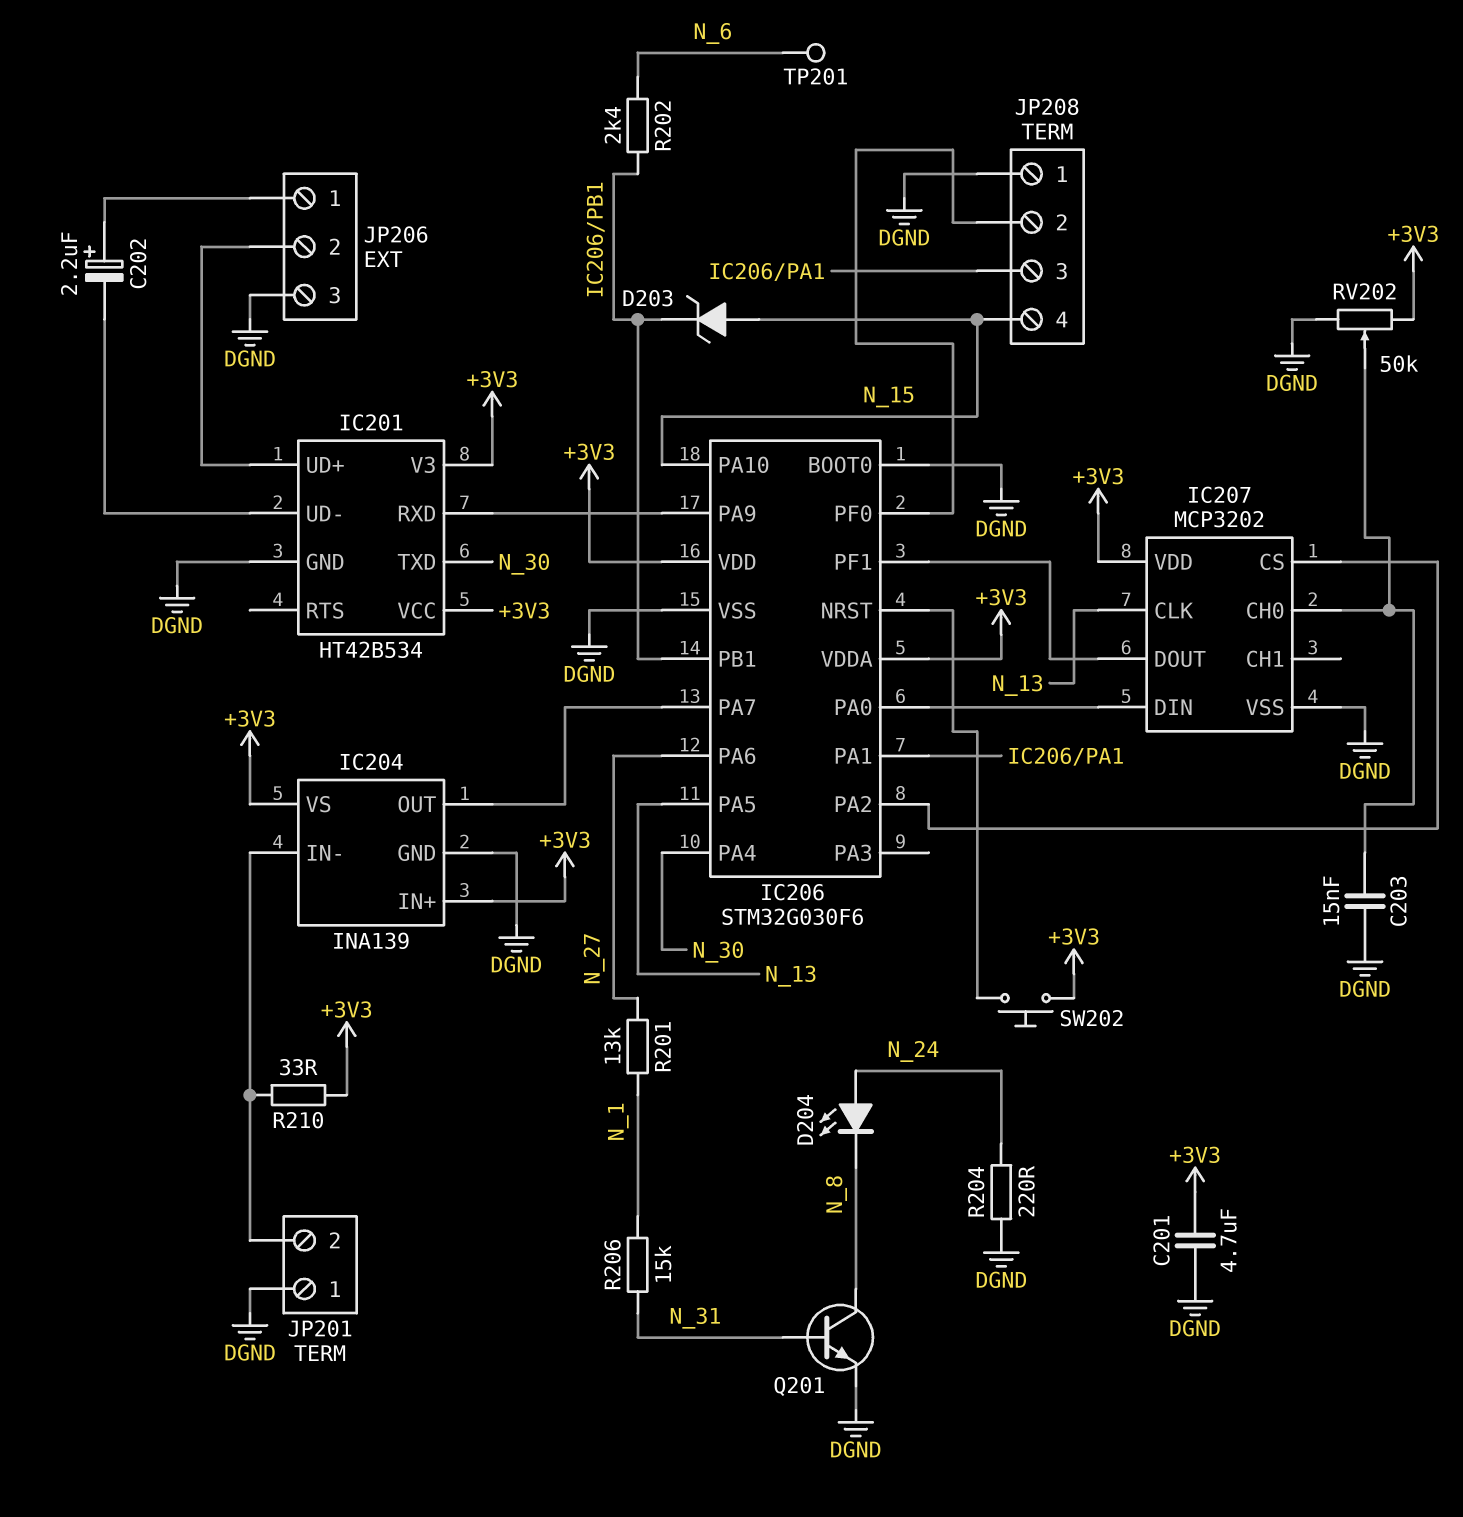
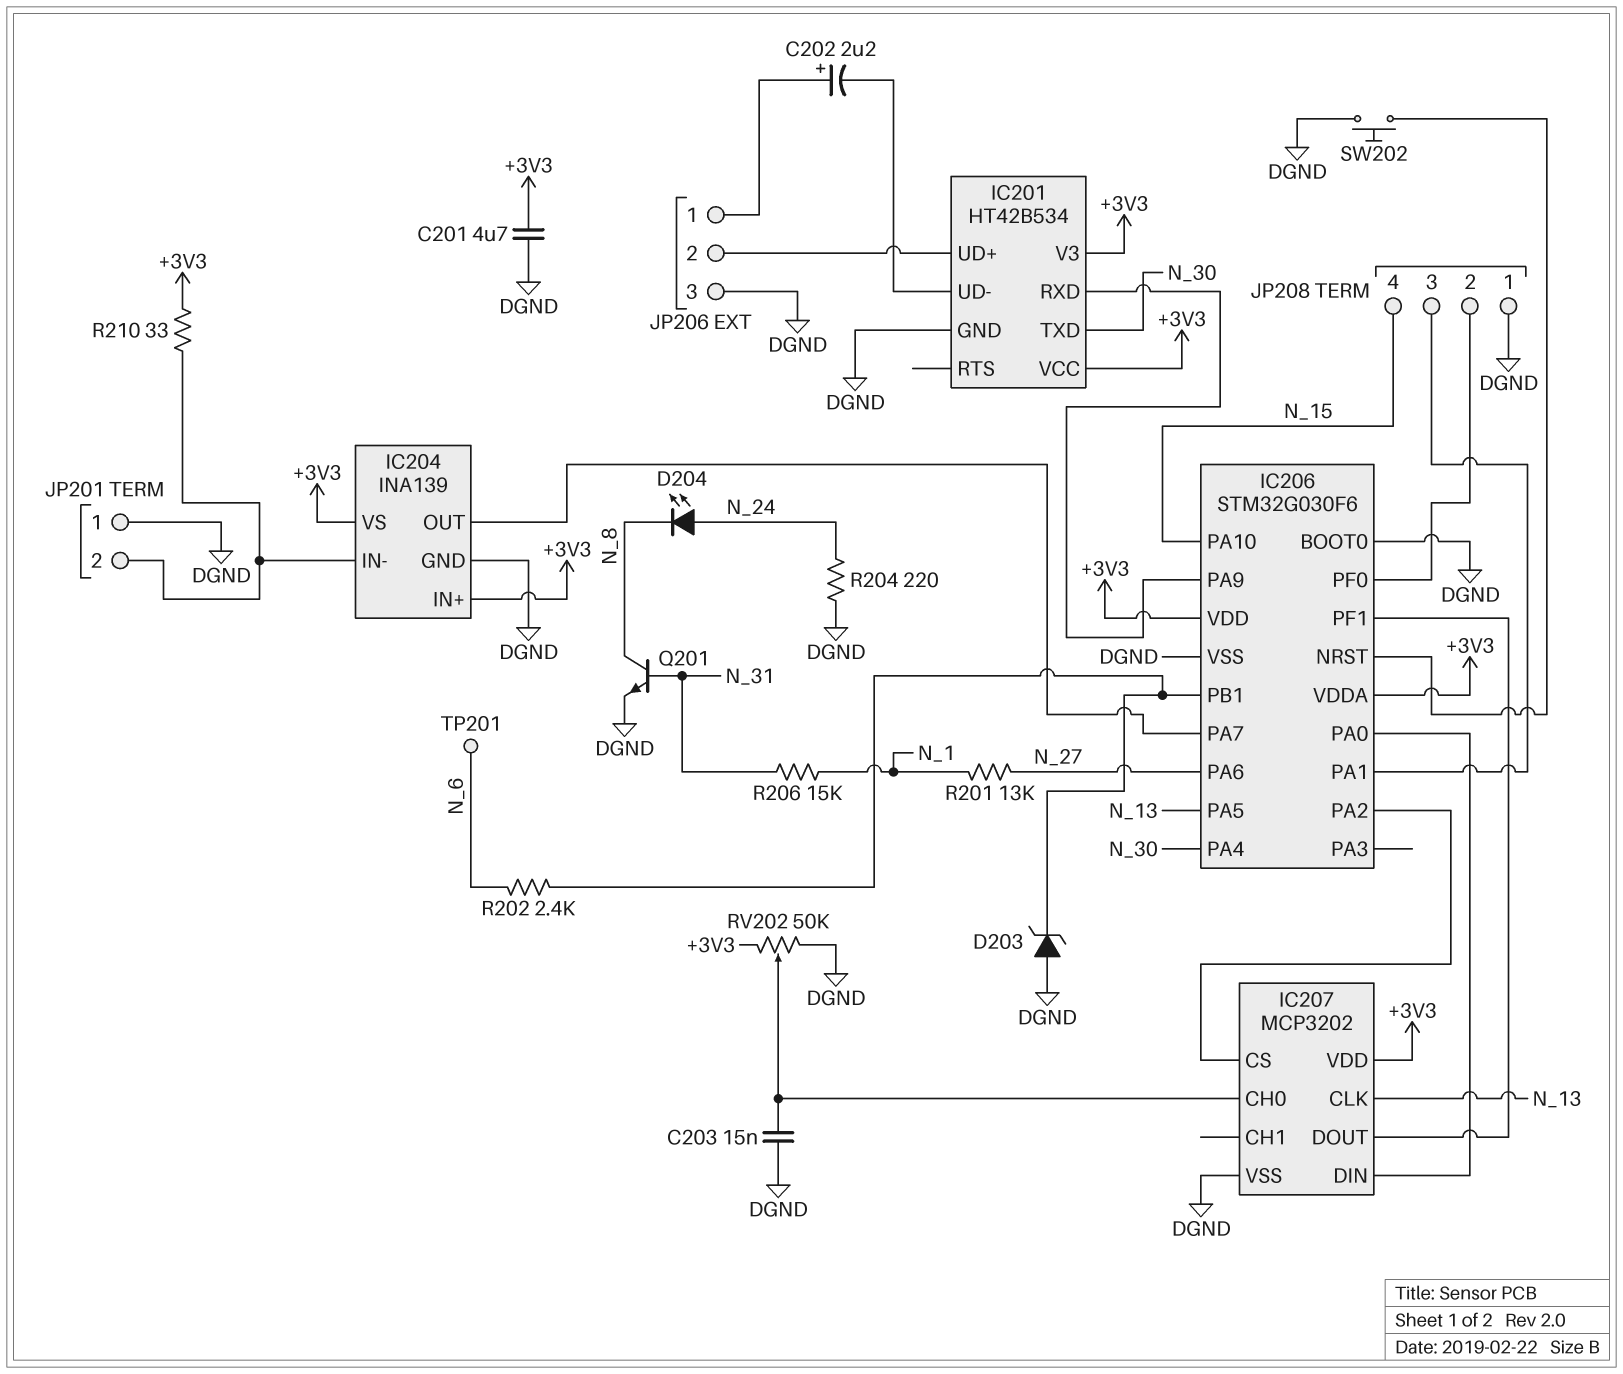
D203: zener (A N_15, K IC206/PB1) -> zener (A DGND, K IC206/PB1)
SW202: button (+3V3, IC206/NRST) -> button (DGND, IC206/NRST)

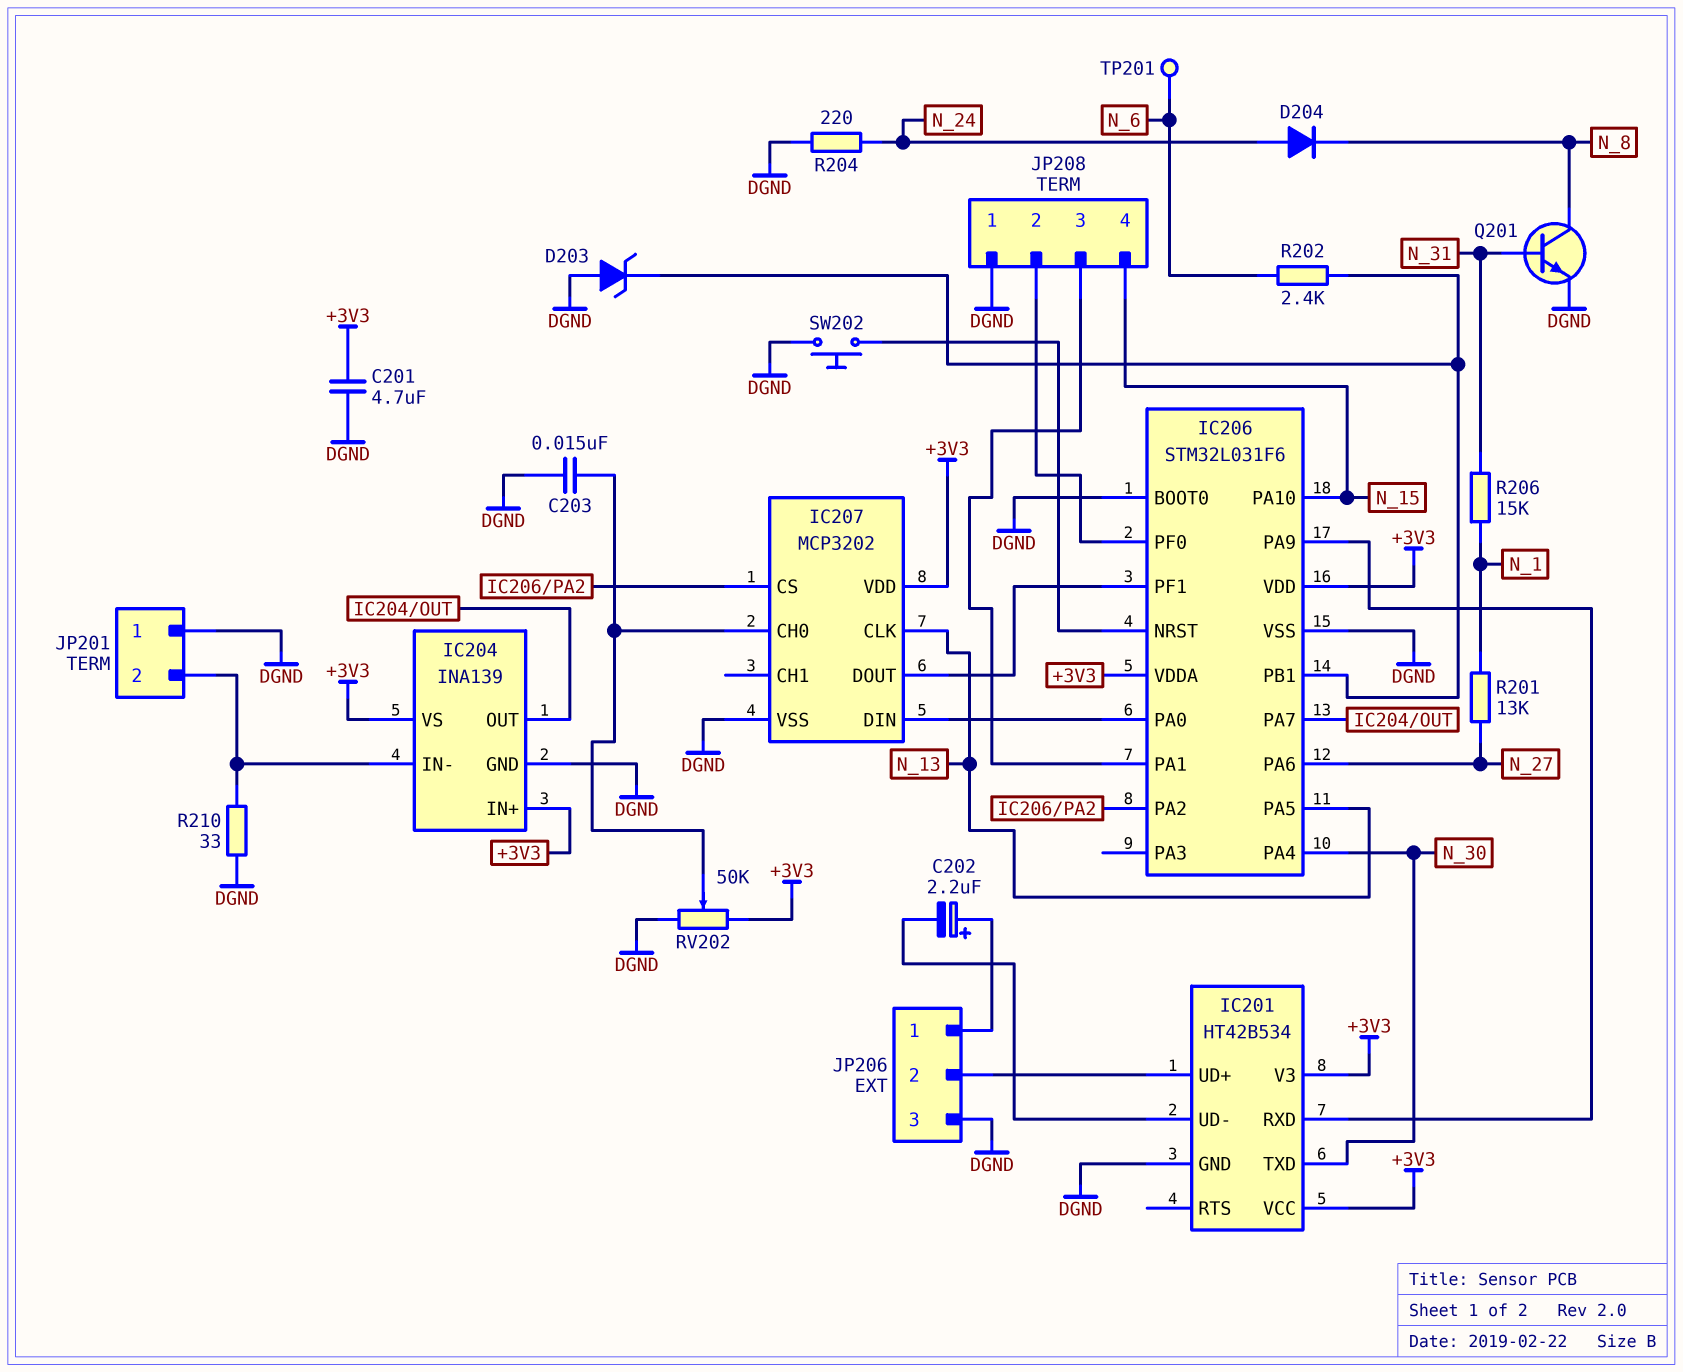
D204: LED (A N_24, K N_8) -> diode (A N_24, K N_8)
IC206: STM32G030F6 -> STM32L031F6
R210: 33 (+3V3, IC204/IN-) -> 33 (DGND, IC204/IN-)

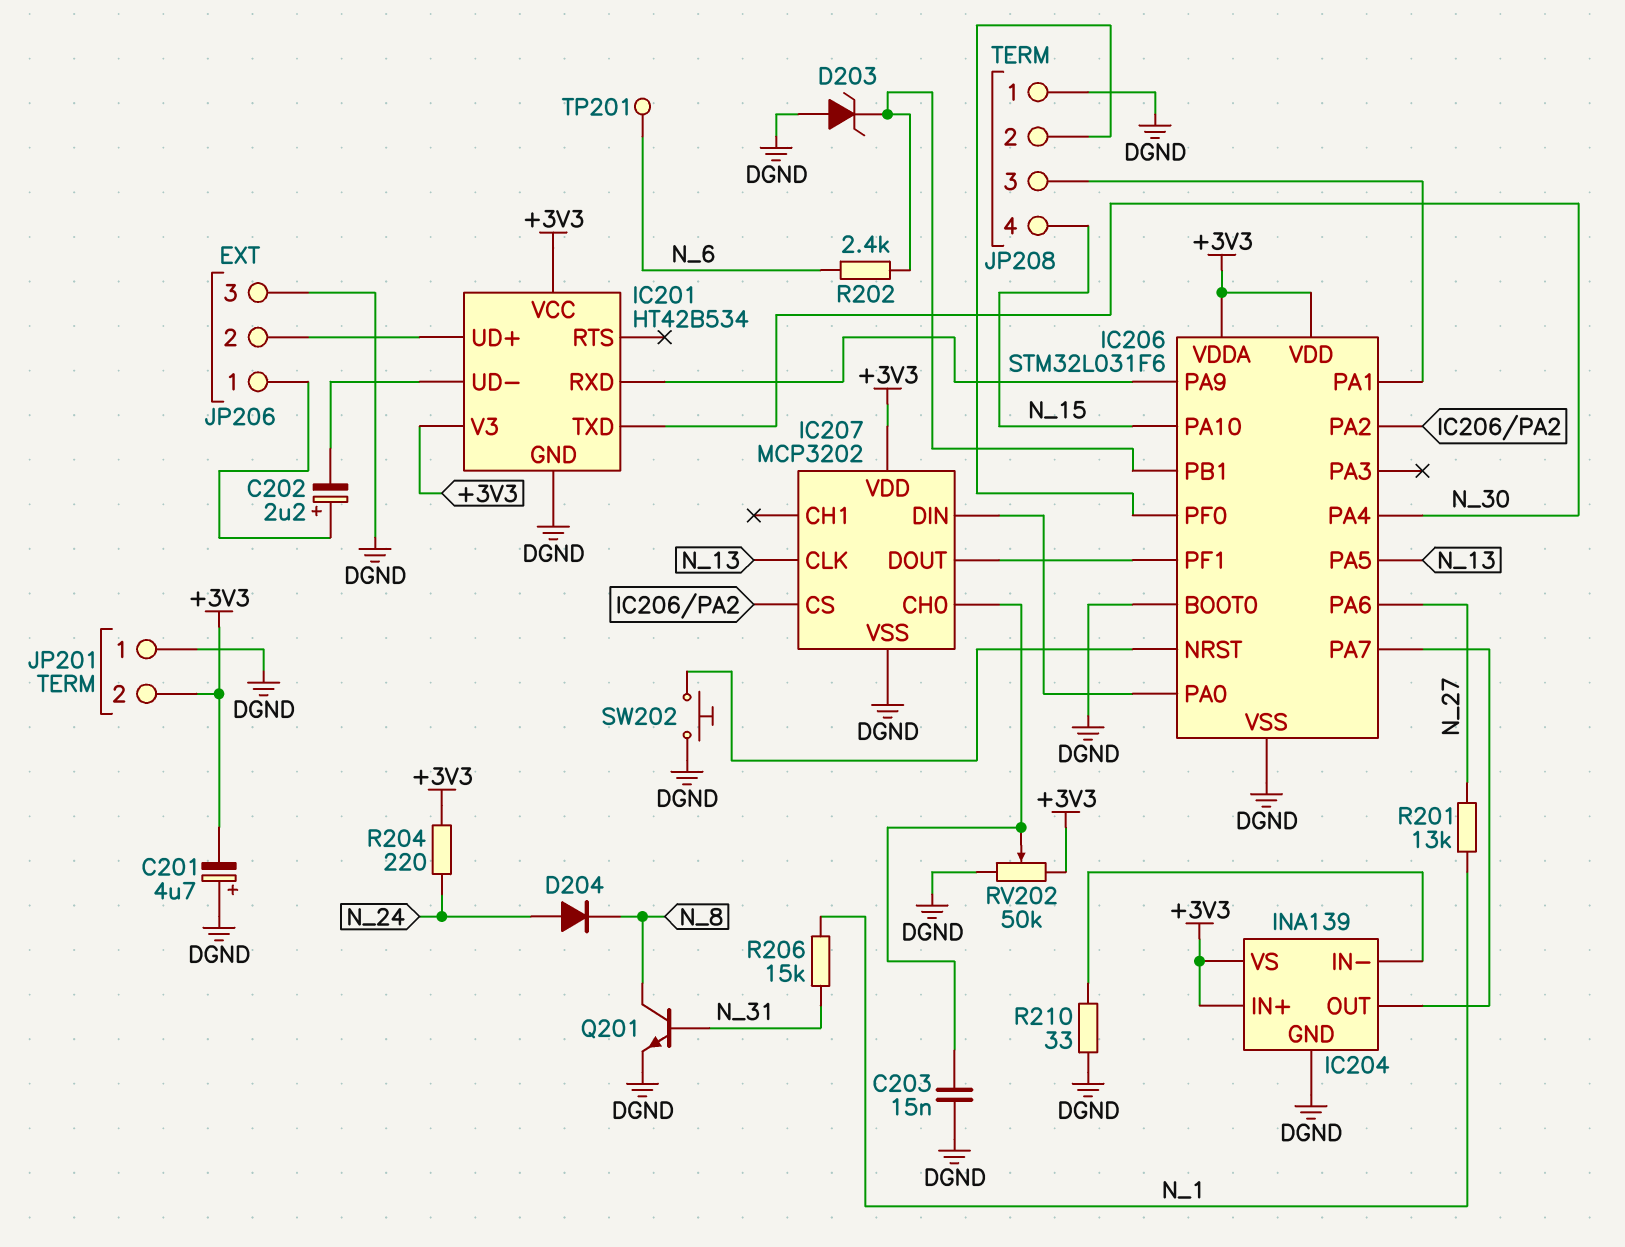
C201: 4.7uF (+3V3, DGND) -> 4.7uF (plus DGND, minus +3V3)
JP201 pin 2: IC204/IN- -> +3V3
R204: 220 (DGND, N_24) -> 220 (+3V3, N_24)

